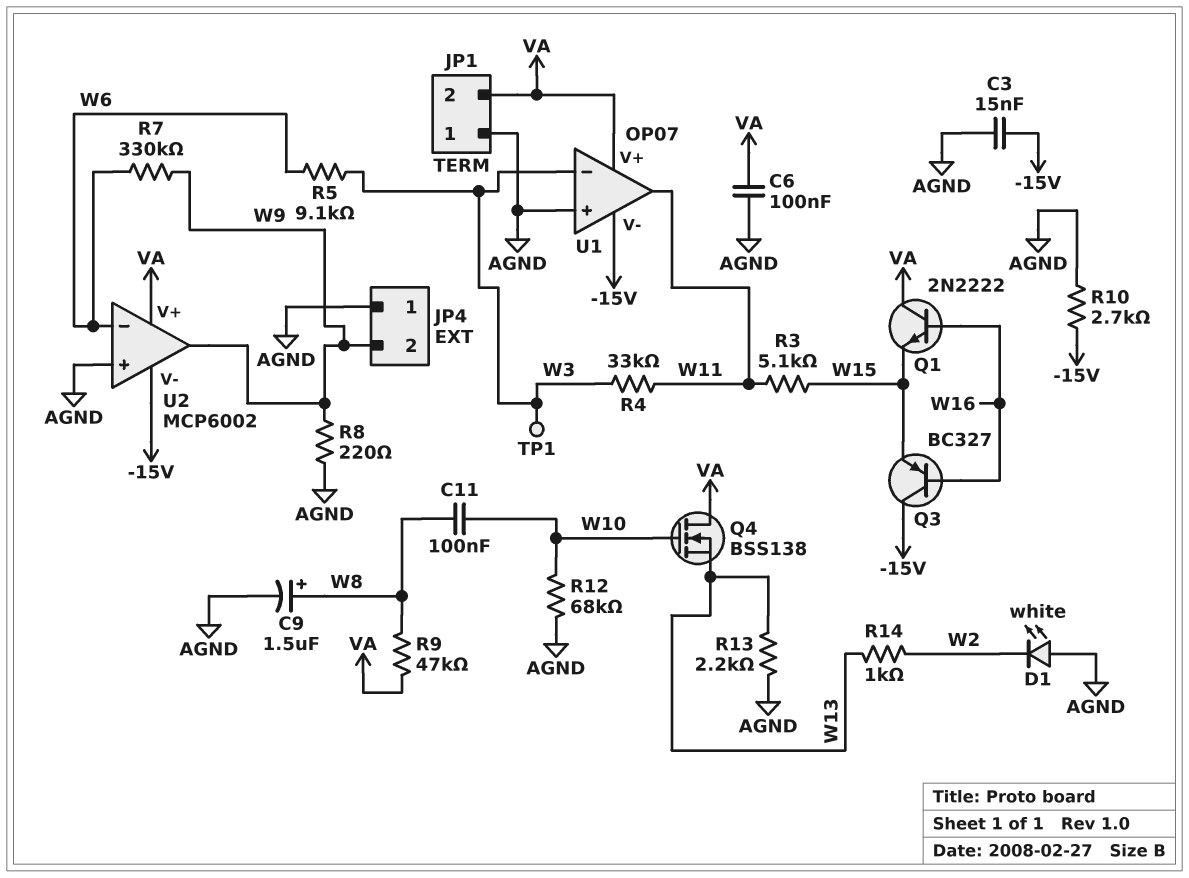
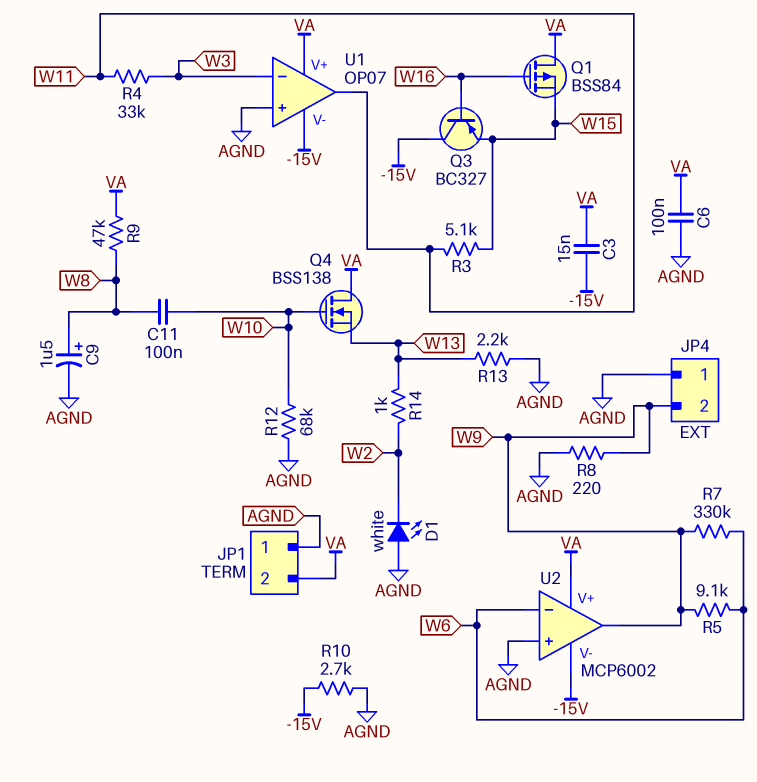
C3: 15nF (-15V, AGND) -> 15nF (-15V, VA)
Q1: NPN 2N2222 (B W16, C VA, E W15) -> PMOS BSS84 (G W16, D VA, S W15)
R5: 9.1k (W3, W6) -> 9.1k (W6, W9)
TP1: test point (W3) -> none

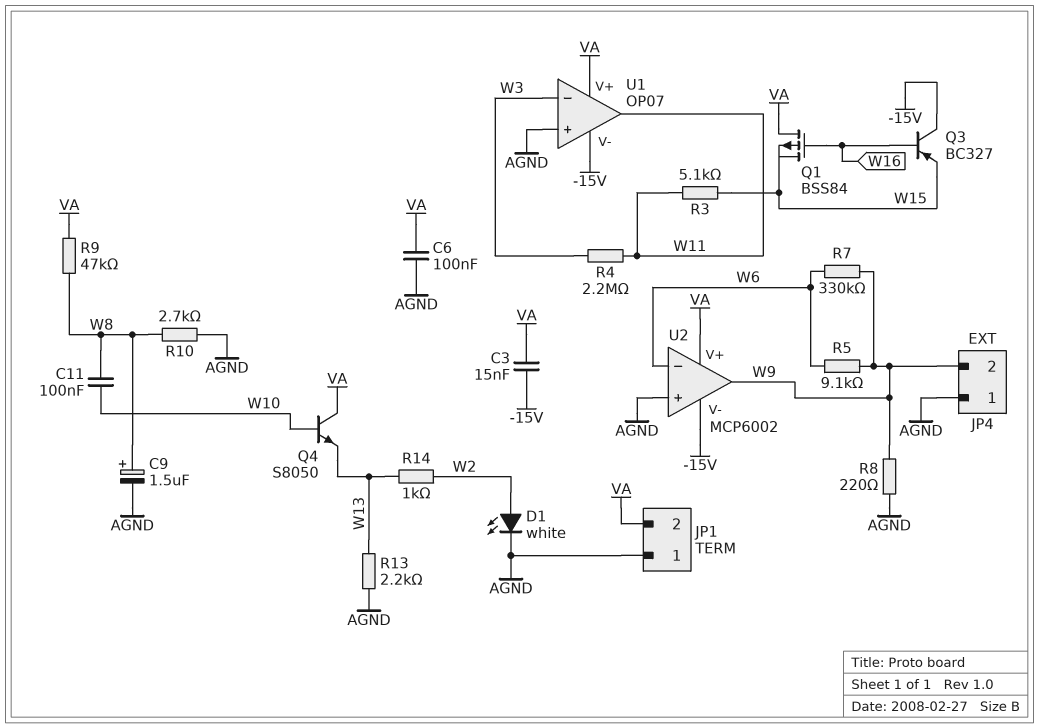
D1: LED white (A AGND, K W2) -> LED white (A W2, K AGND)
Q4: NMOS BSS138 (G W10, D VA, S W13) -> NPN S8050 (B W10, C VA, E W13)
R4: 33k (W3, W11) -> 2.2M (W3, W11)
R10: 2.7k (-15V, AGND) -> 2.7k (AGND, W8)
R12: 68k (AGND, W10) -> none

